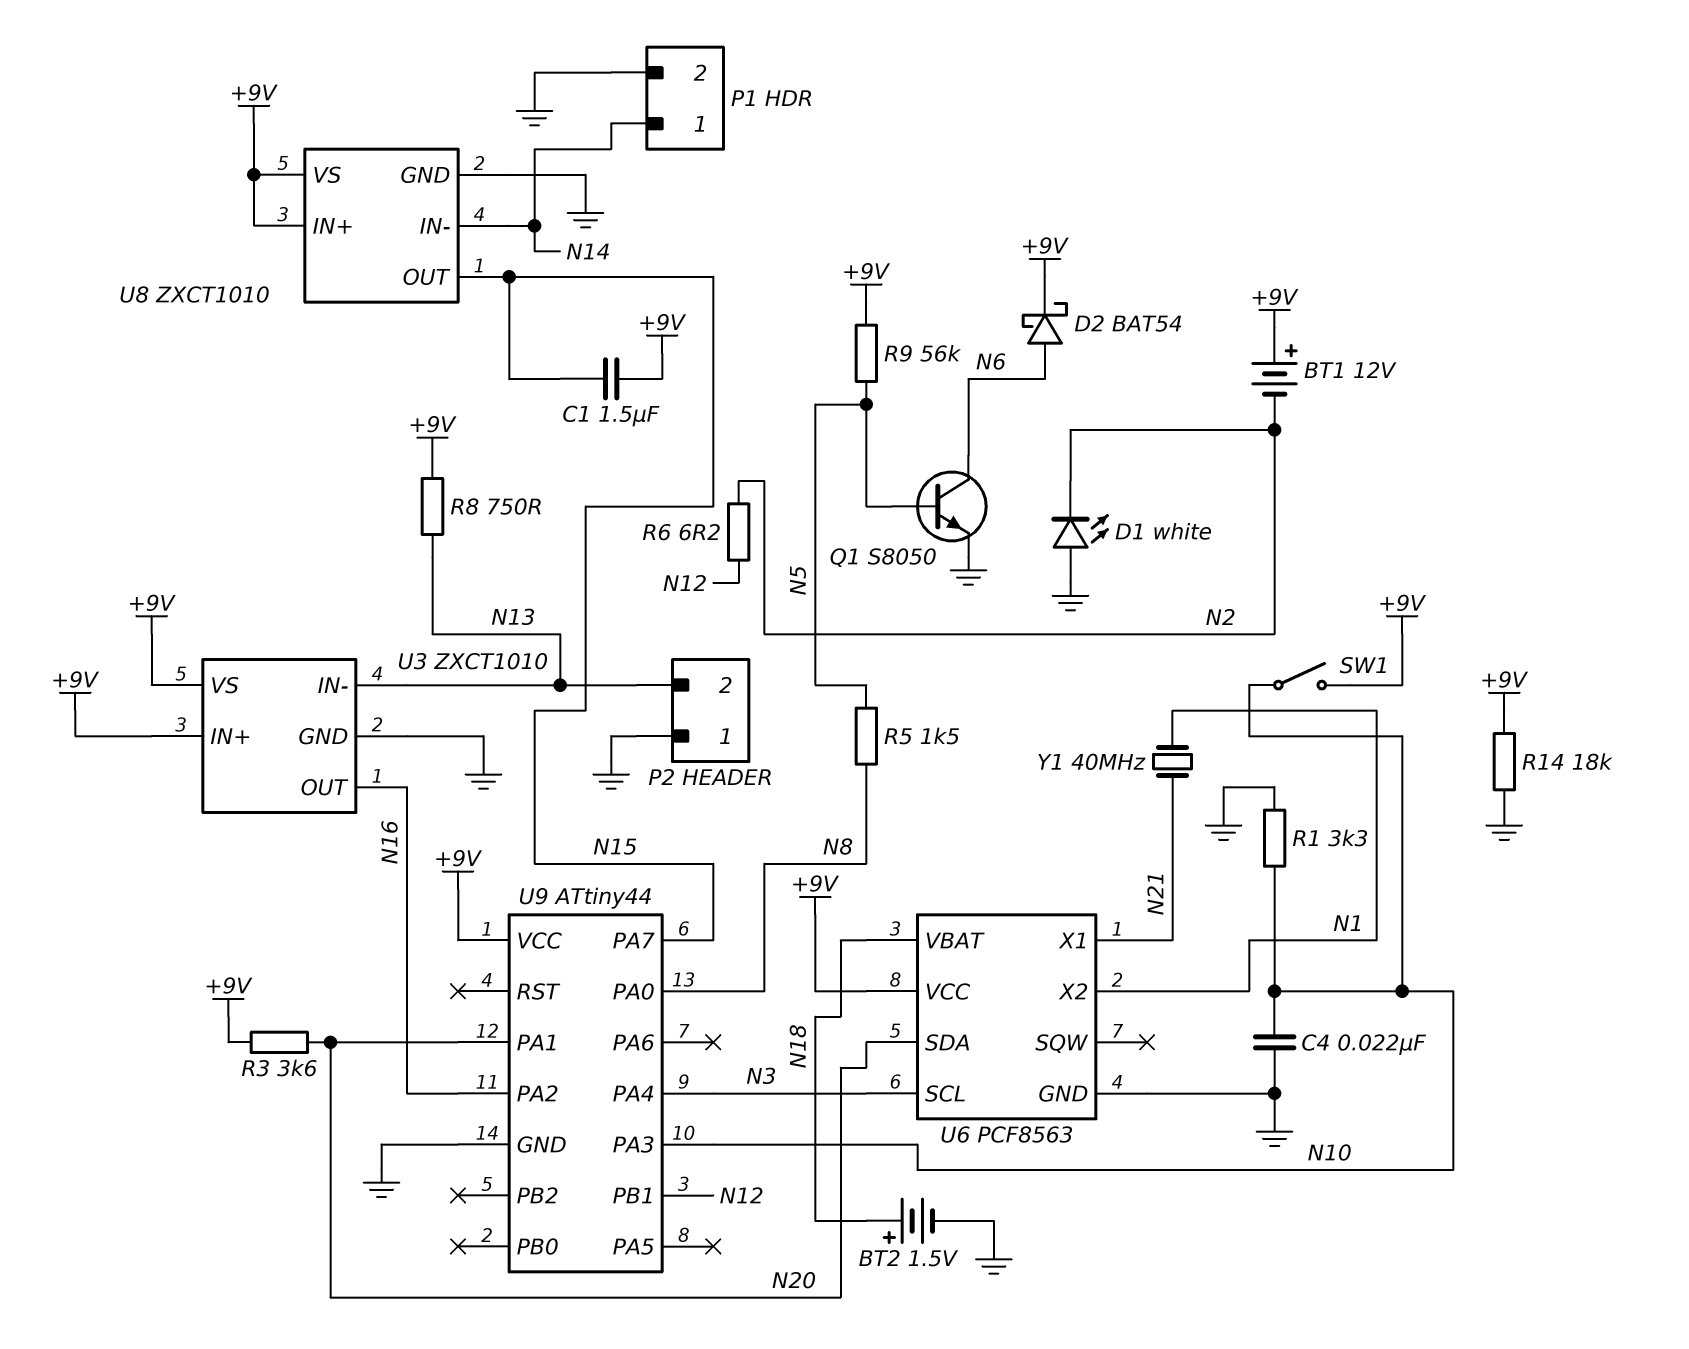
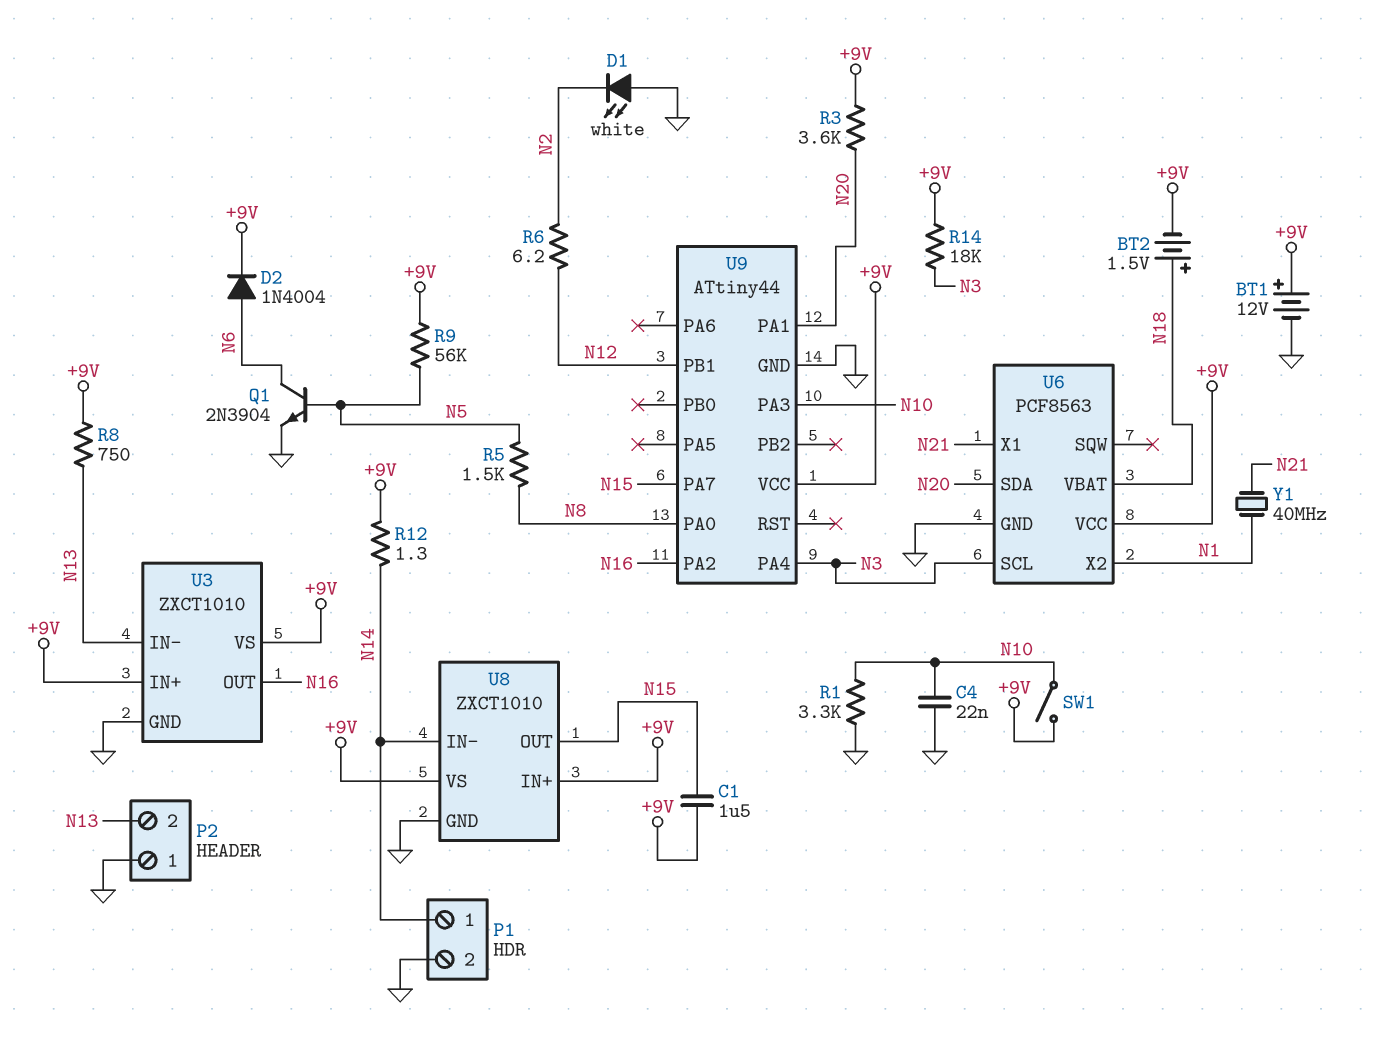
BT1: 12V (plus +9V, minus N2) -> 12V (plus +9V, minus GND)
BT2: 1.5V (plus N18, minus GND) -> 1.5V (plus N18, minus +9V)
D2: schottky BAT54 (A N6, K +9V) -> diode 1N4004 (A N6, K +9V)
Q1: NPN S8050 (B N5, C N6, E GND) -> NPN 2N3904 (B N5, C N6, E GND)
R12: none -> 1.3 (+9V, N14)
R14: 18k (+9V, GND) -> 18k (+9V, N3)

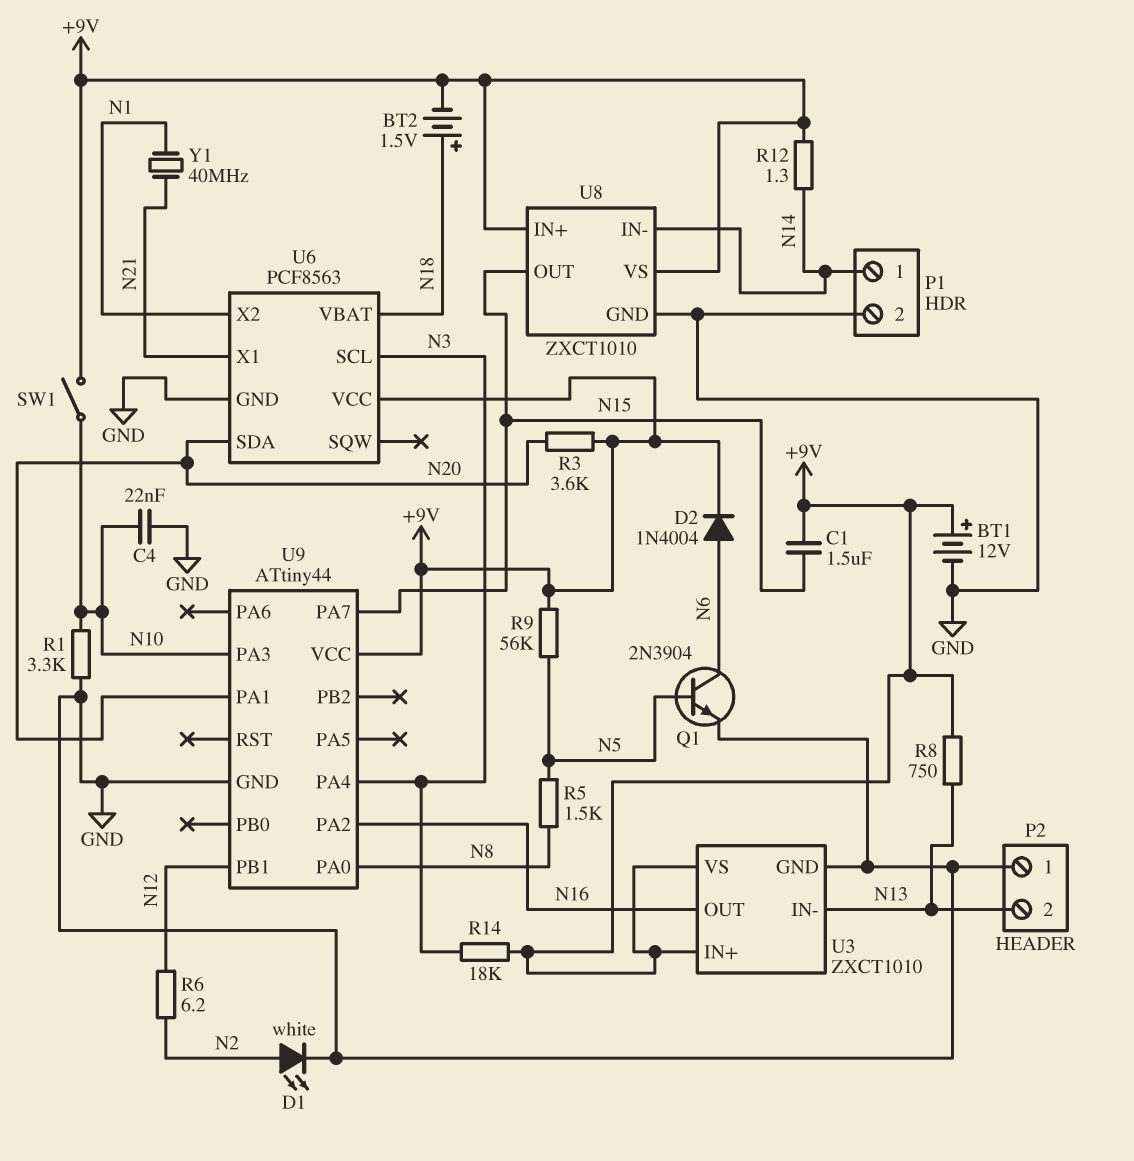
D1: LED white (A GND, K N2) -> LED white (A N2, K GND)

